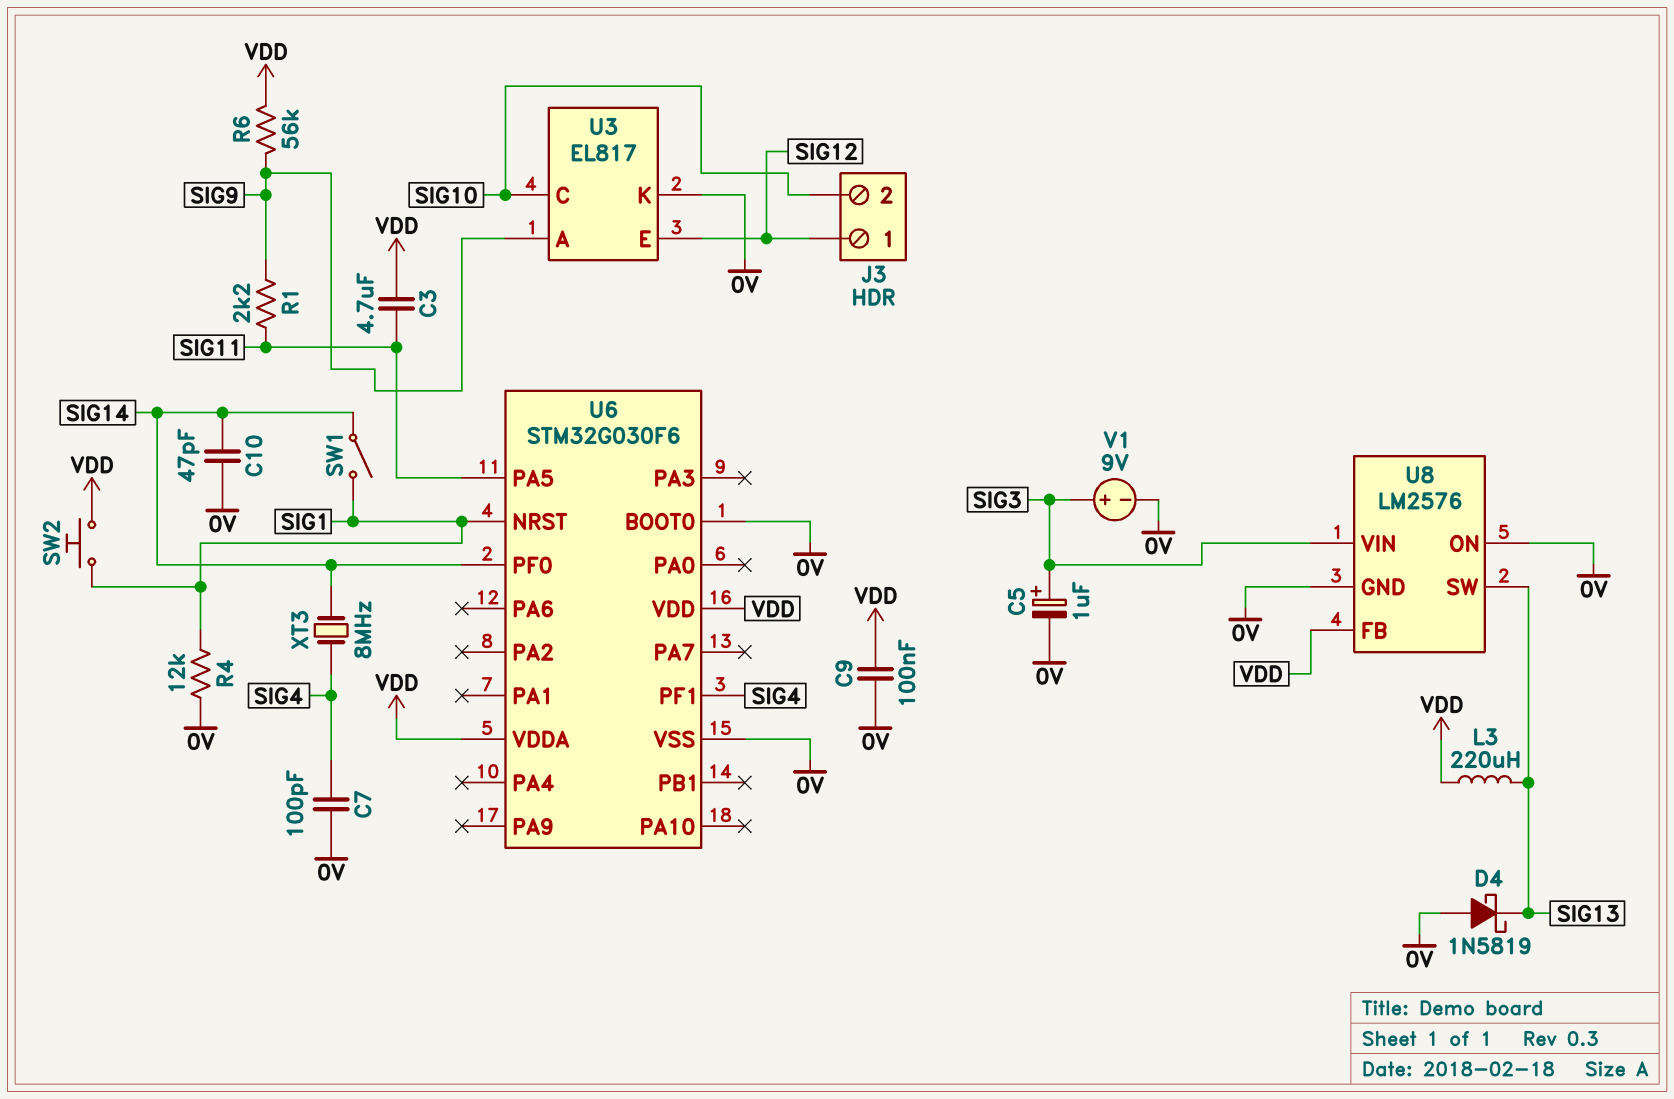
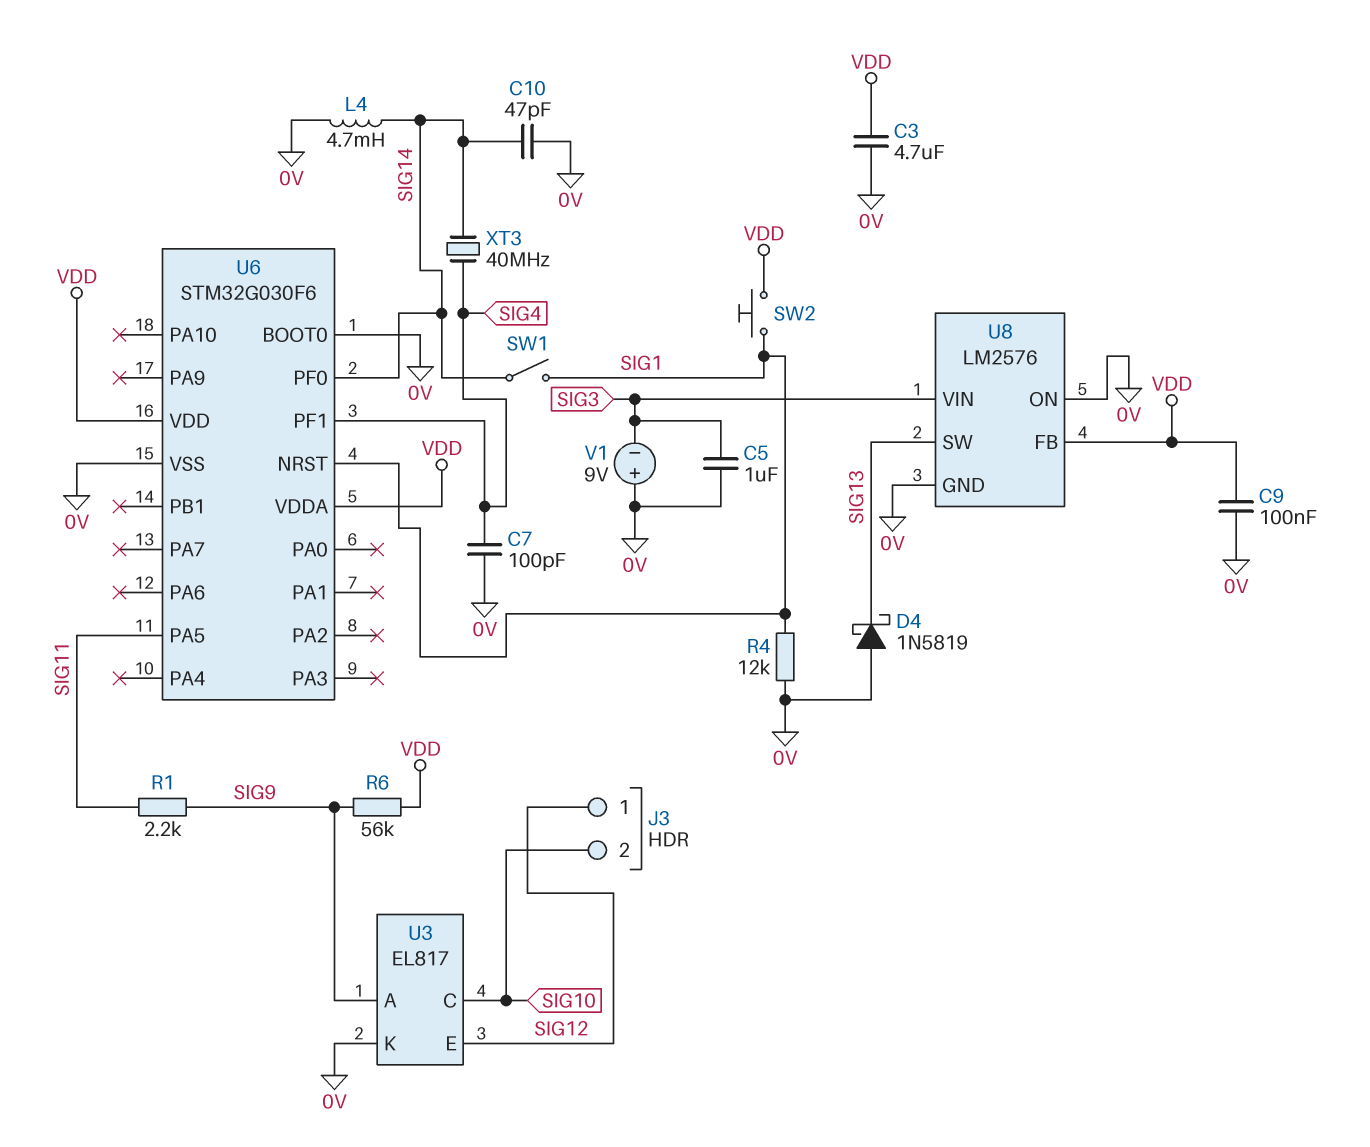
C3: 4.7uF (SIG11, VDD) -> 4.7uF (0V, VDD)
C5: 1uF (plus SIG3, minus 0V) -> 1uF (0V, SIG3)
L3: 220uH (SIG13, VDD) -> none
L4: none -> 4.7mH (0V, SIG14)
V1: 9V (plus SIG3, minus 0V) -> 9V (plus 0V, minus SIG3)
XT3: 8MHz (SIG4, SIG14) -> 40MHz (SIG4, SIG14)

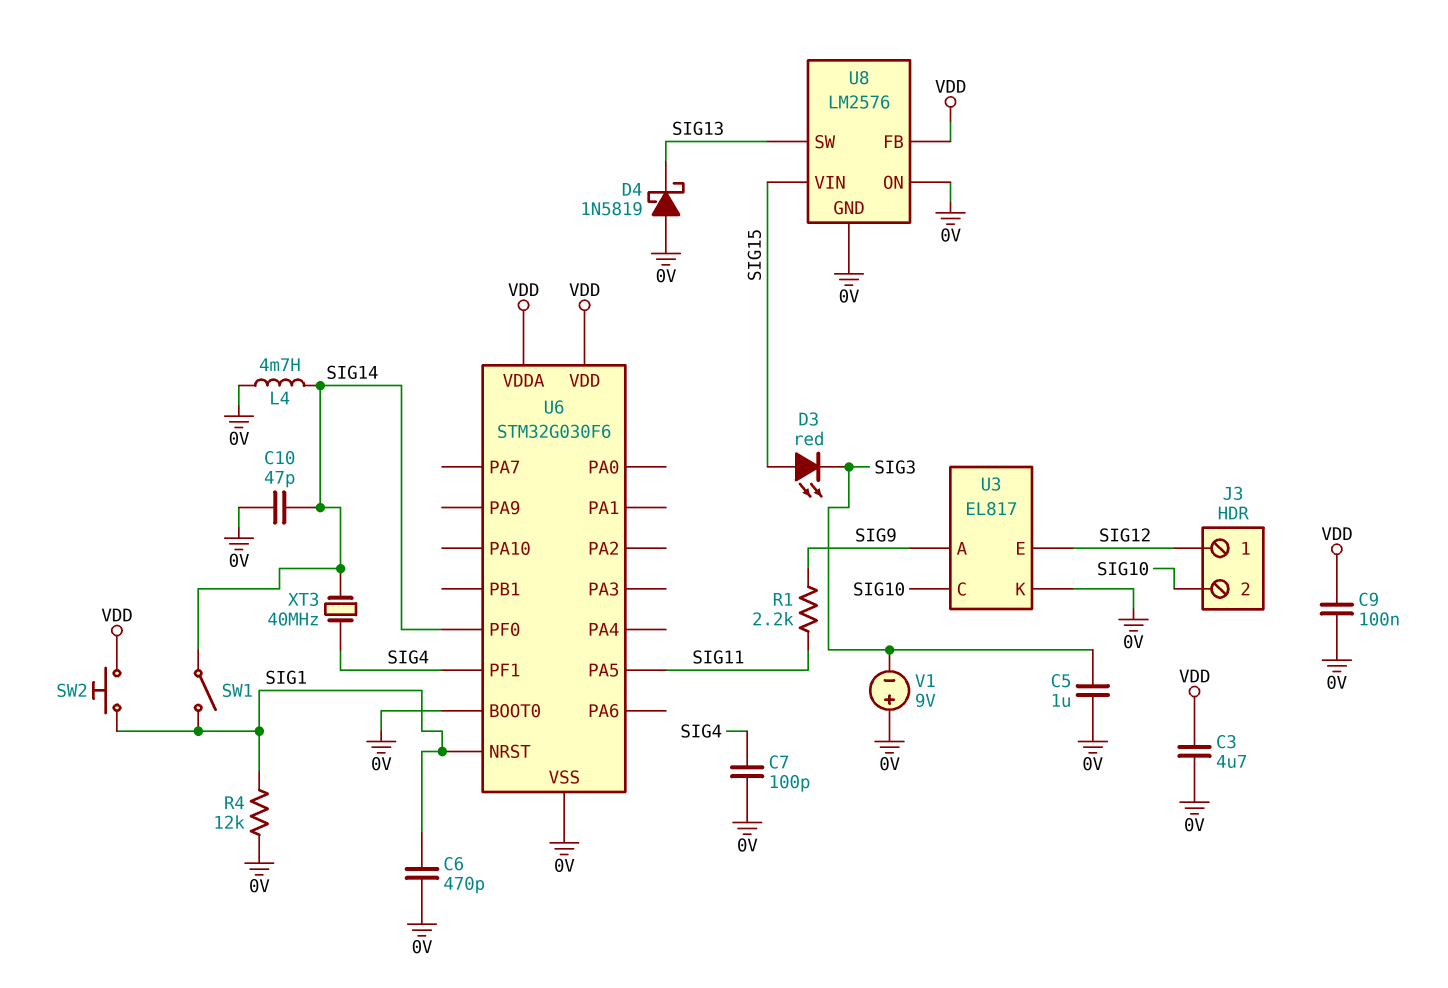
C6: none -> 470pF (0V, SIG1)
D3: none -> LED red (A SIG15, K SIG3)
R6: 56k (SIG9, VDD) -> none
U8 pin VIN: SIG3 -> SIG15

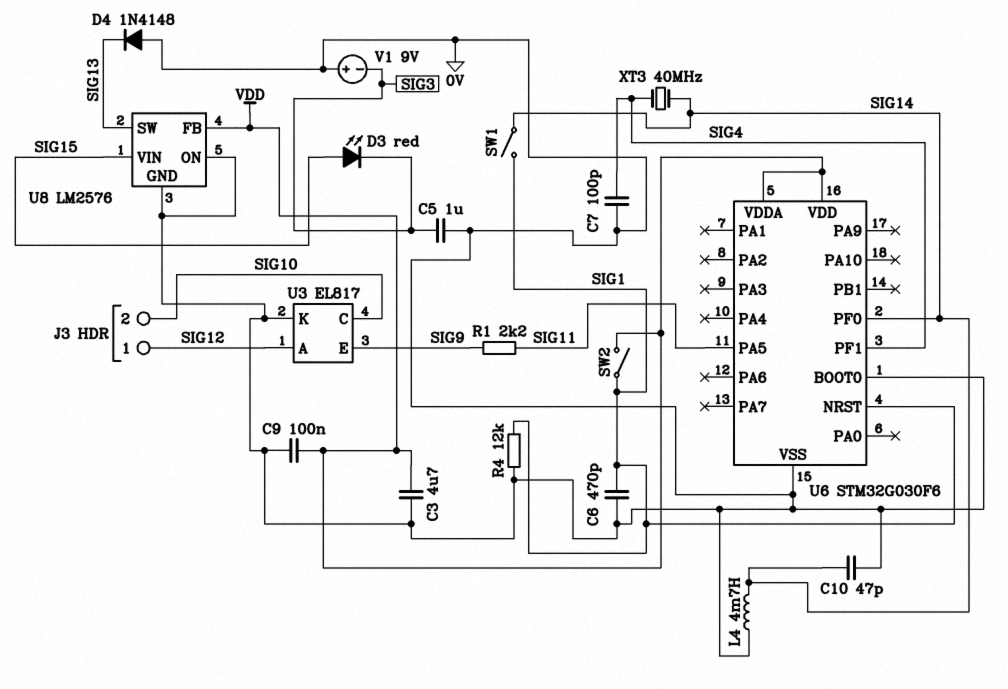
D4: schottky 1N5819 (A 0V, K SIG13) -> diode 1N4148 (A 0V, K SIG13)
SW2: button (SIG1, VDD) -> switch (SIG1, VDD)
U3 pin A: SIG9 -> SIG12
U3 pin E: SIG12 -> SIG9

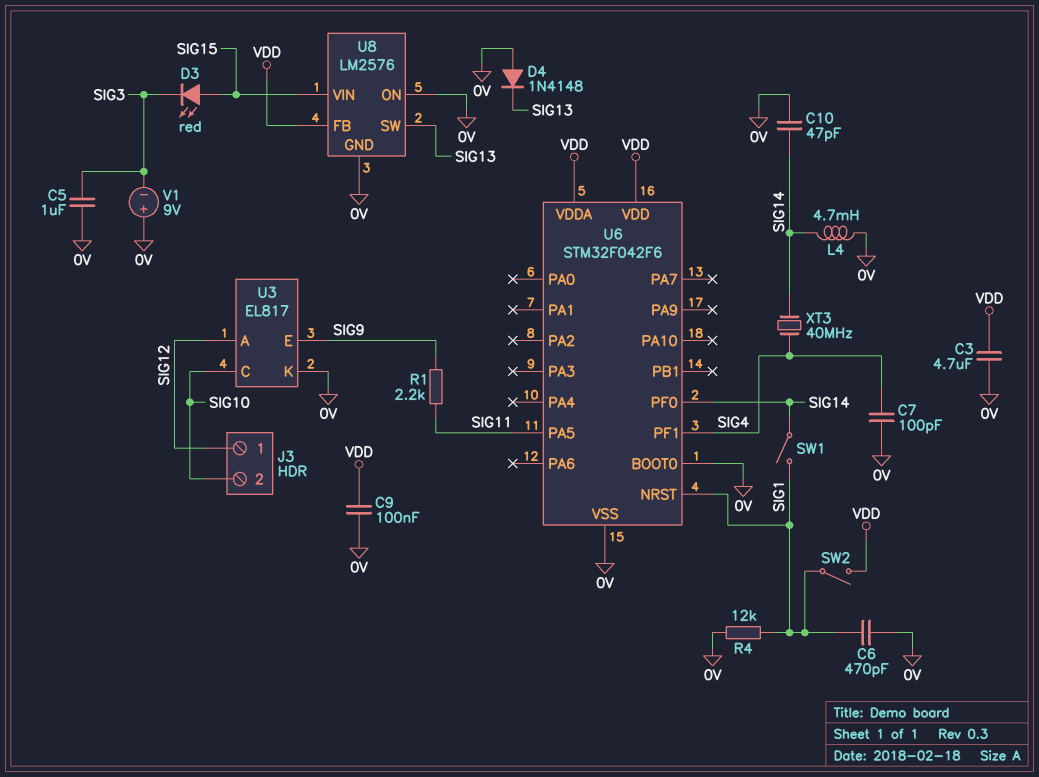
U6: STM32G030F6 -> STM32F042F6

